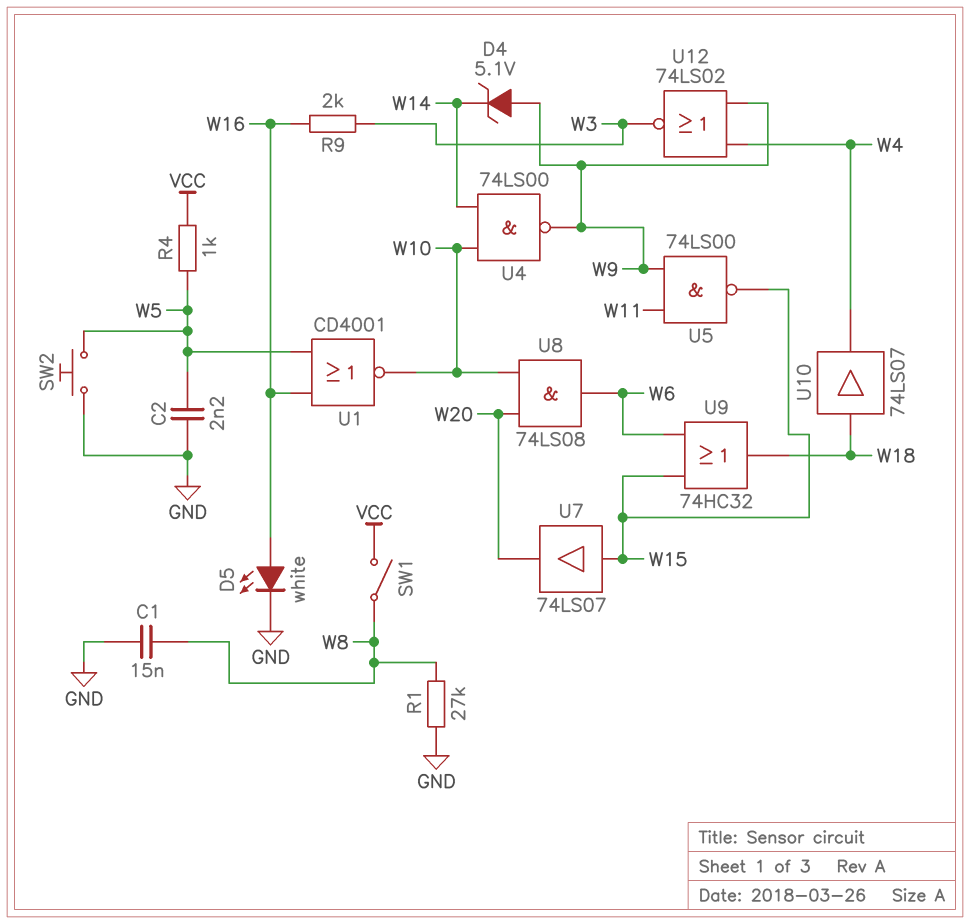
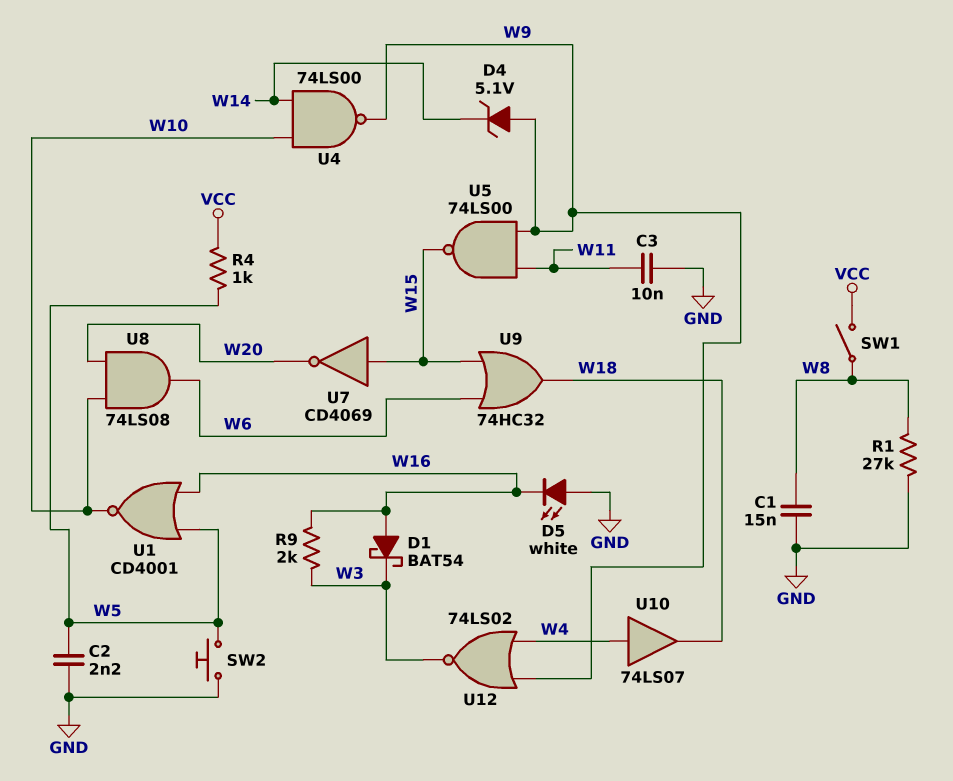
C3: none -> 10nF (GND, W11)
D1: none -> schottky BAT54 (A W16, K W3)
D5: LED white (A W16, K GND) -> LED white (A GND, K W16)
U7: buffer 74LS07 (in W15, out W20) -> NOT CD4069 (in W15, out W20)
U10: buffer 74LS07 (in W18, out W4) -> buffer 74LS07 (in W4, out W18)

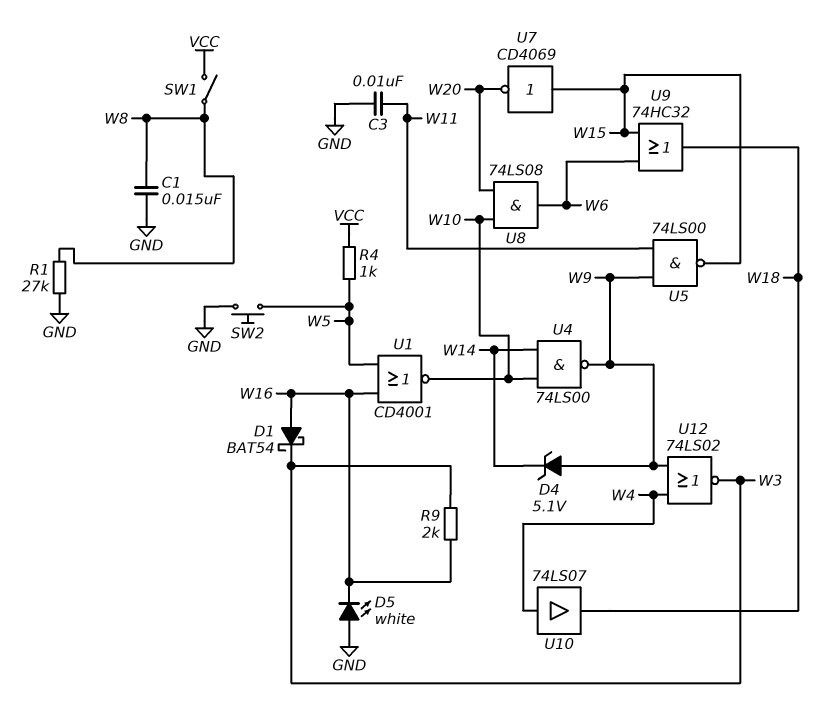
C2: 2.2nF (GND, W5) -> none

